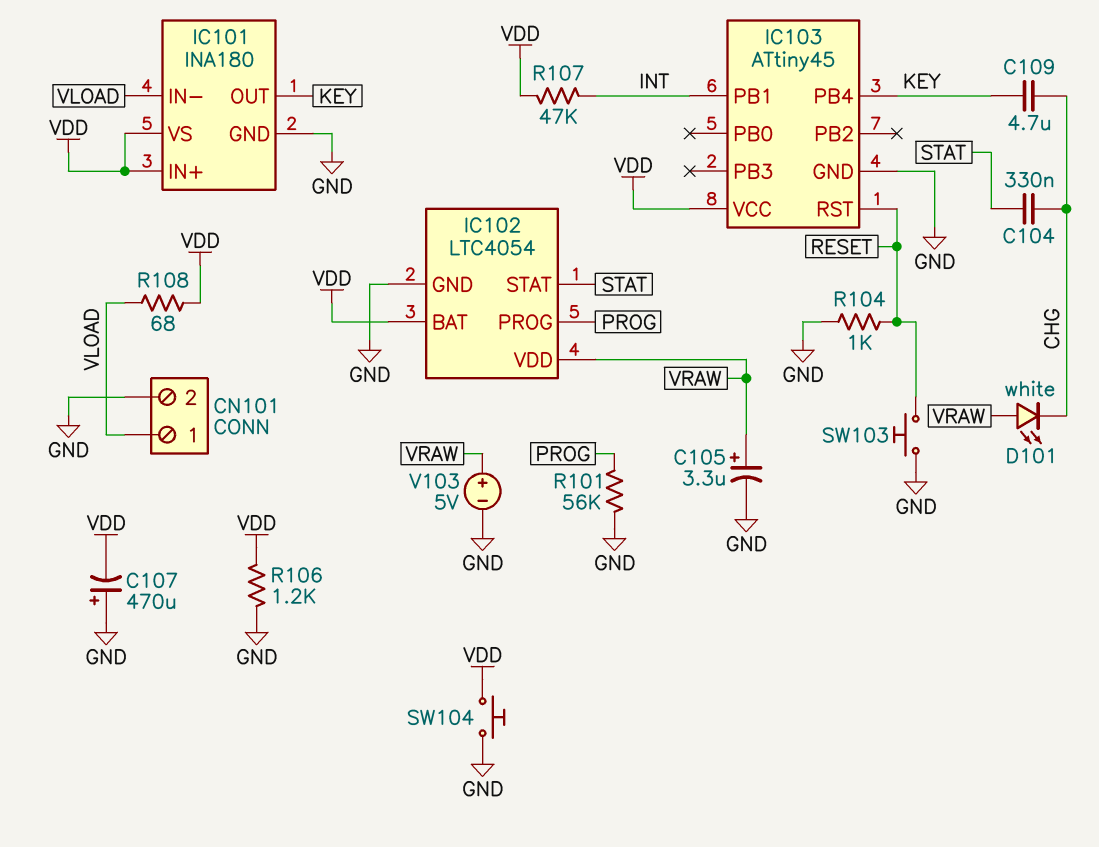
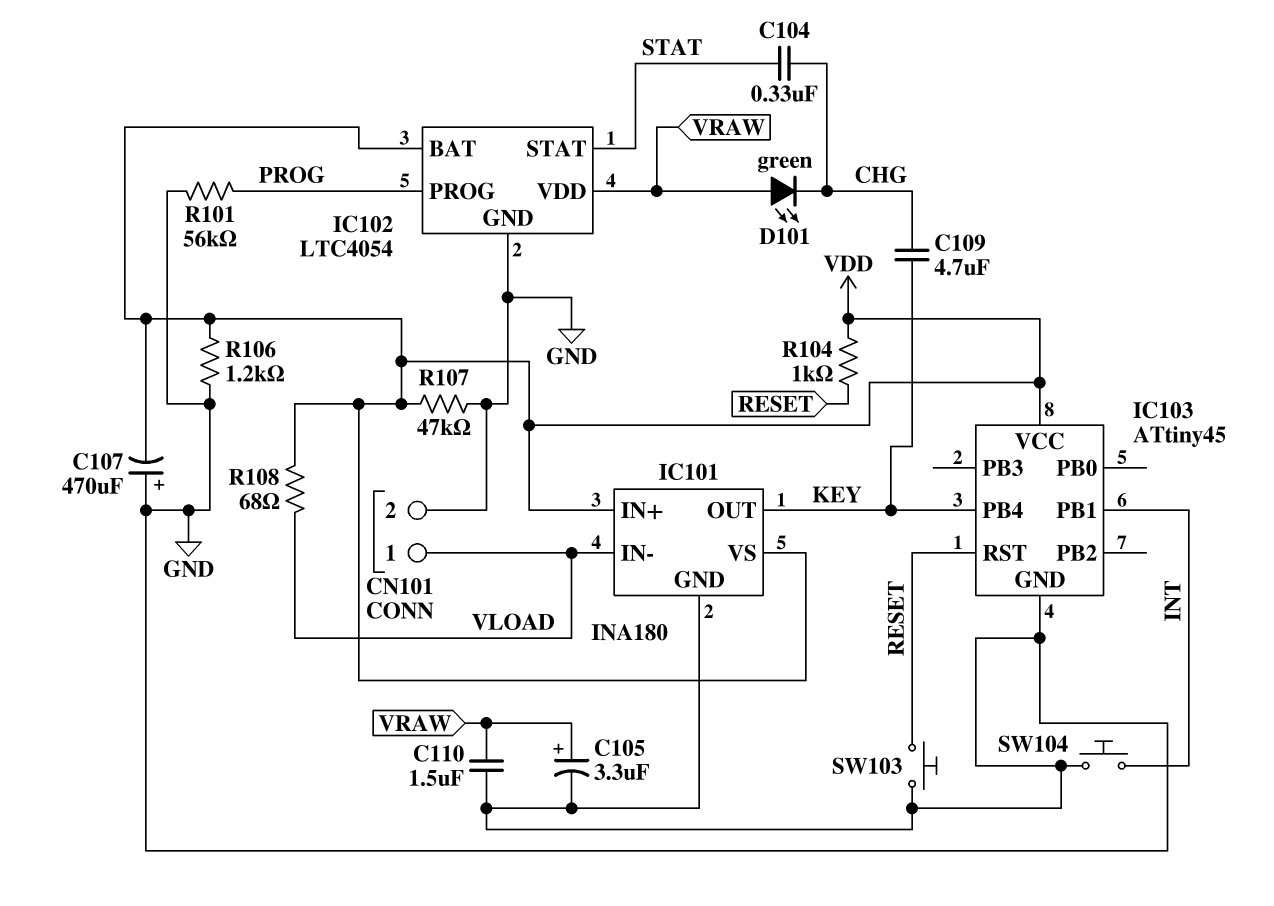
C110: none -> 1.5uF (GND, VRAW)
D101: LED white (A VRAW, K CHG) -> LED green (A VRAW, K CHG)
R104: 1k (GND, RESET) -> 1k (RESET, VDD)
R107: 47k (INT, VDD) -> 47k (GND, VDD)
SW104: button (GND, VDD) -> button (GND, INT)
V103: 5V (plus VRAW, minus GND) -> none

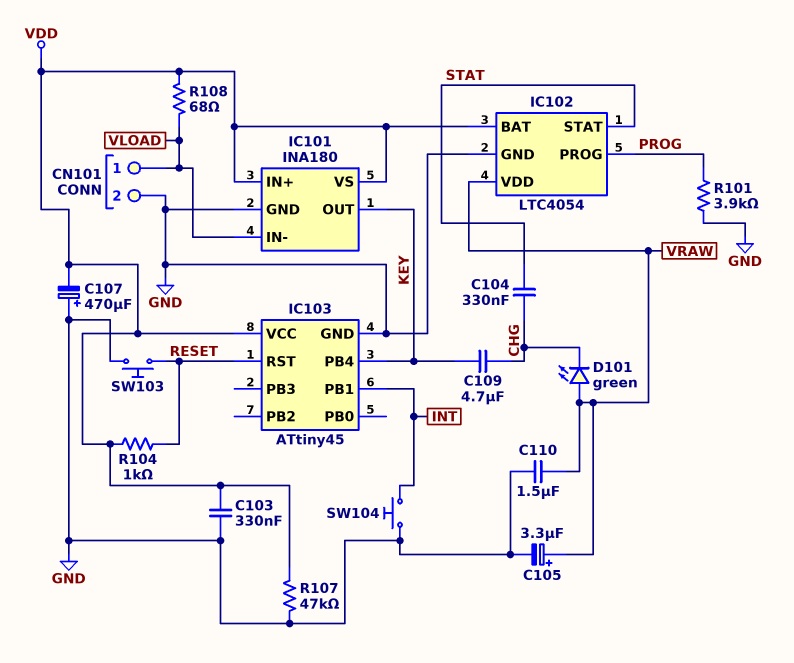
C103: none -> 330nF (GND, VDD)
R101: 56k (GND, PROG) -> 3.9k (GND, PROG)
R106: 1.2k (GND, VDD) -> none

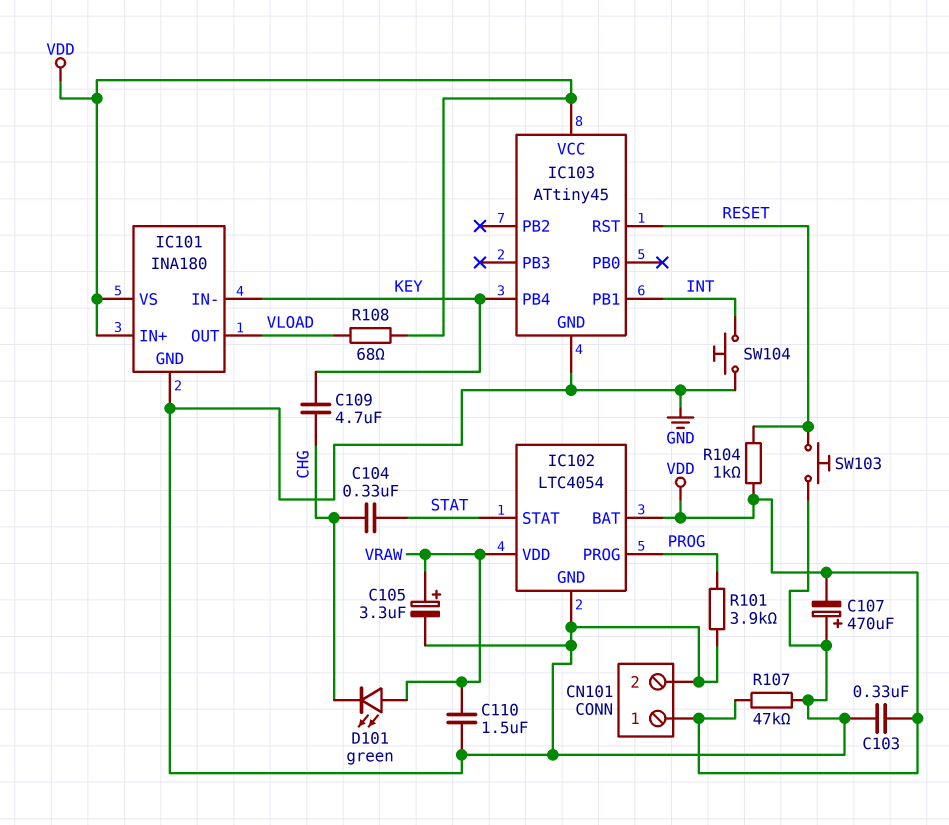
CN101 pin 1: VLOAD -> VDD
IC101 pin IN-: VLOAD -> KEY
IC101 pin OUT: KEY -> VLOAD

